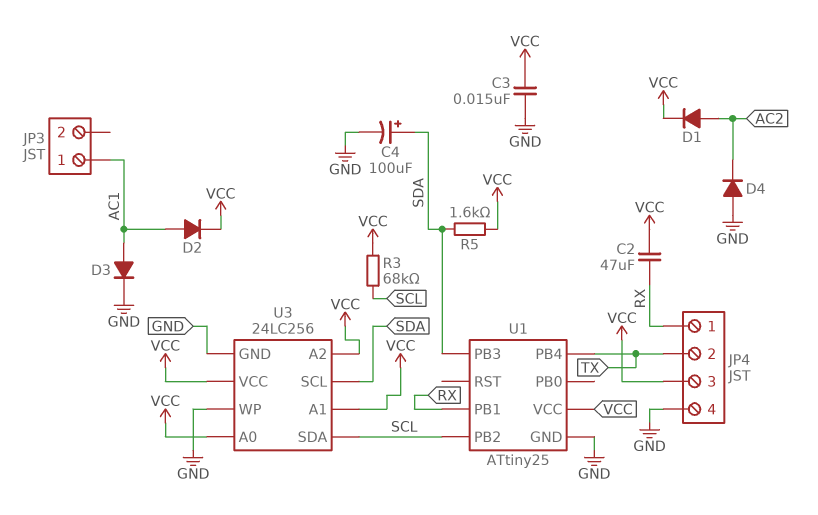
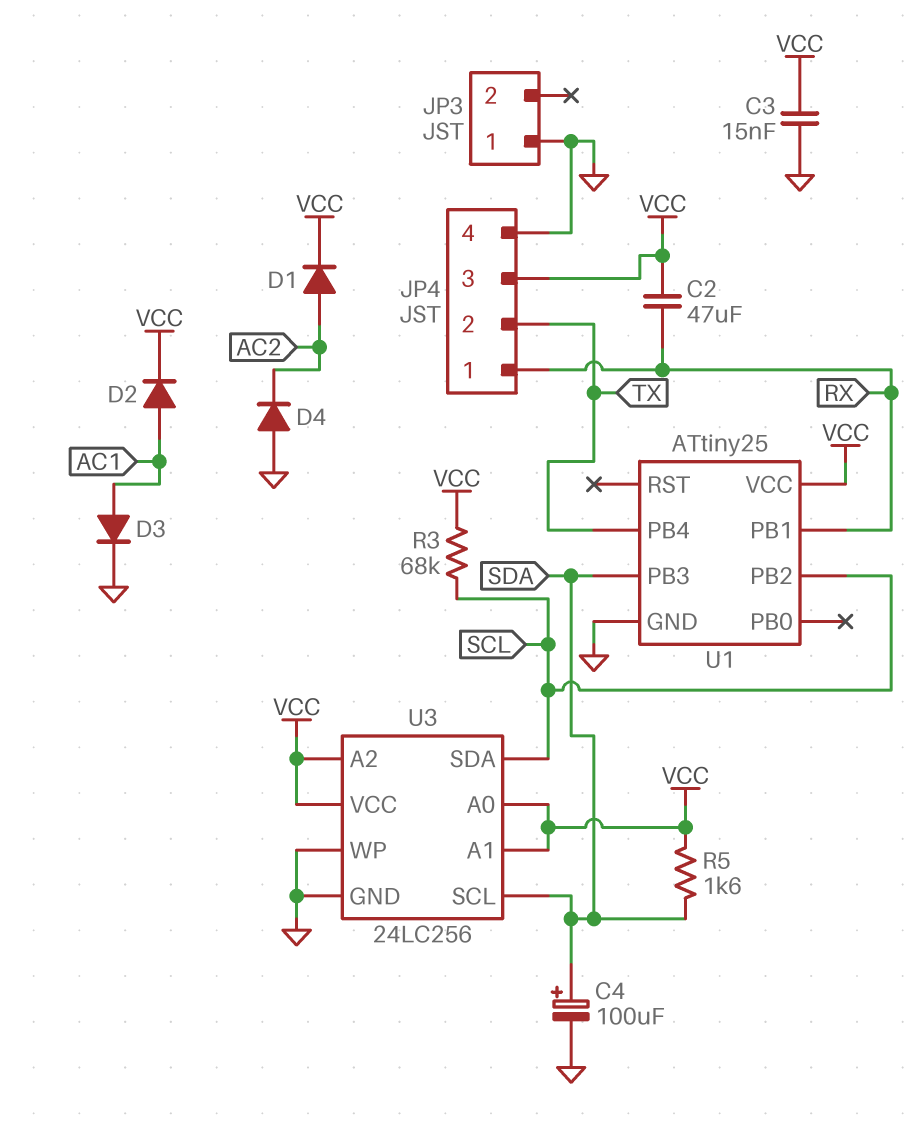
JP3 pin 1: AC1 -> GND

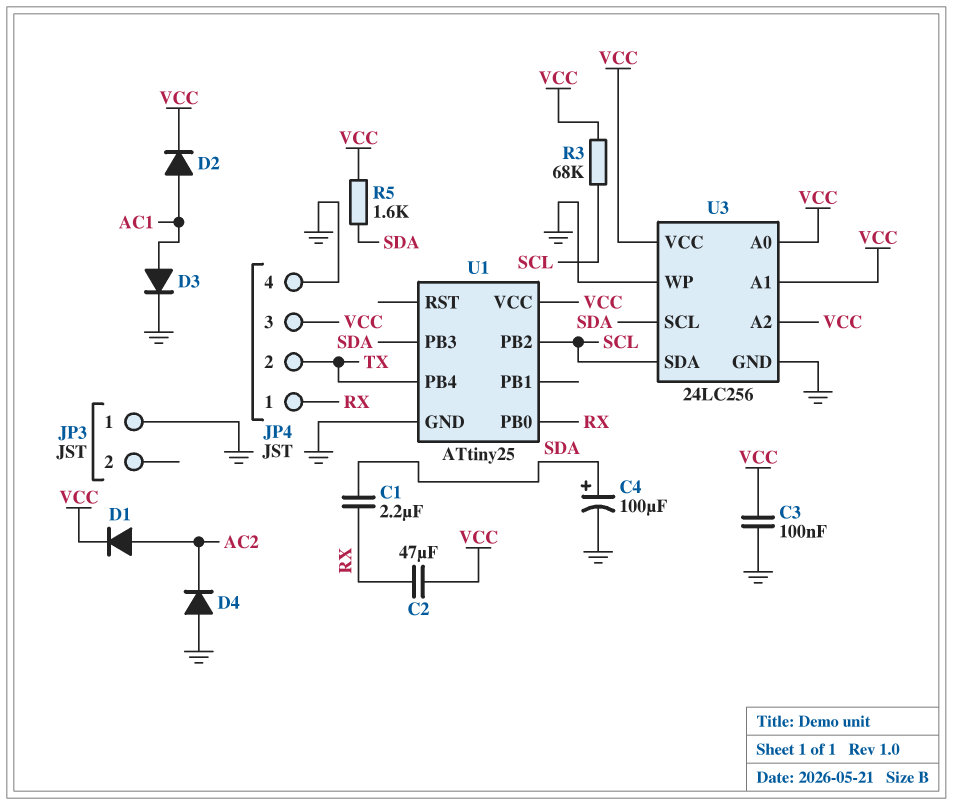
C1: none -> 2.2uF (RX, SDA)
C3: 15nF (GND, VCC) -> 100nF (GND, VCC)
U1 pin PB0: none -> RX
U1 pin PB1: RX -> none

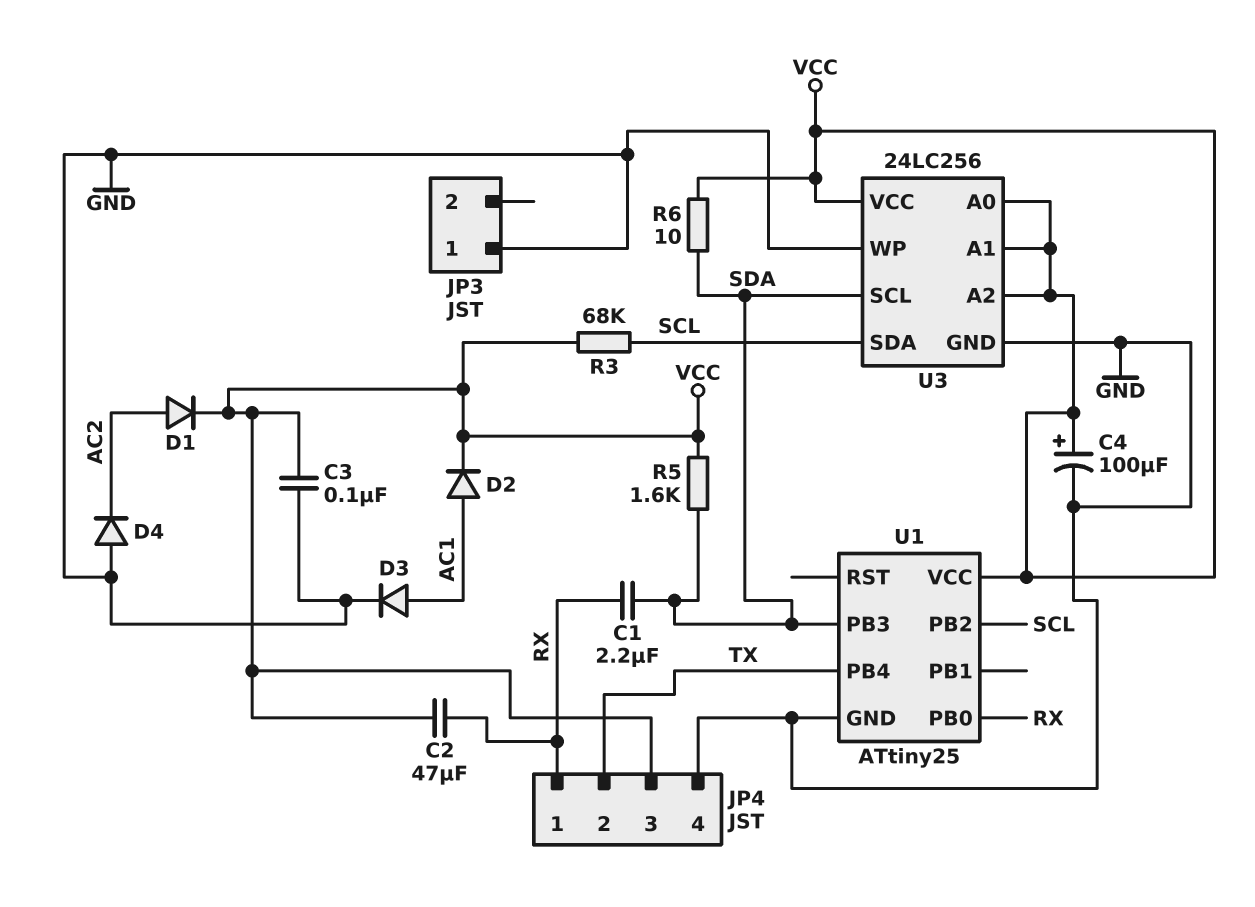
C4: 100uF (plus SDA, minus GND) -> 100uF (plus VCC, minus GND)
R6: none -> 10 (SDA, VCC)

